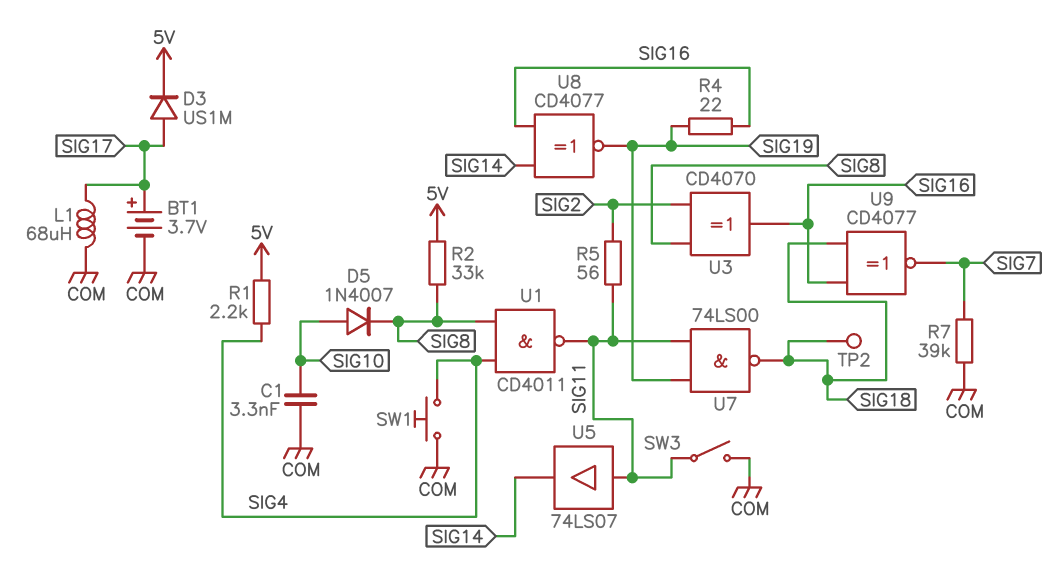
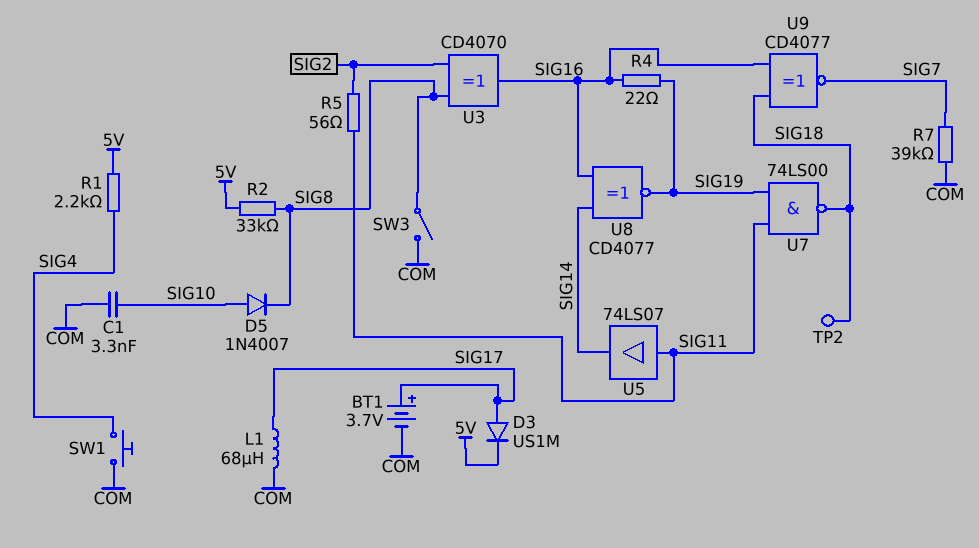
SW3: switch (COM, SIG11) -> switch (COM, SIG8)
U1: NAND CD4011 (in SIG4, in SIG8, out SIG11) -> none

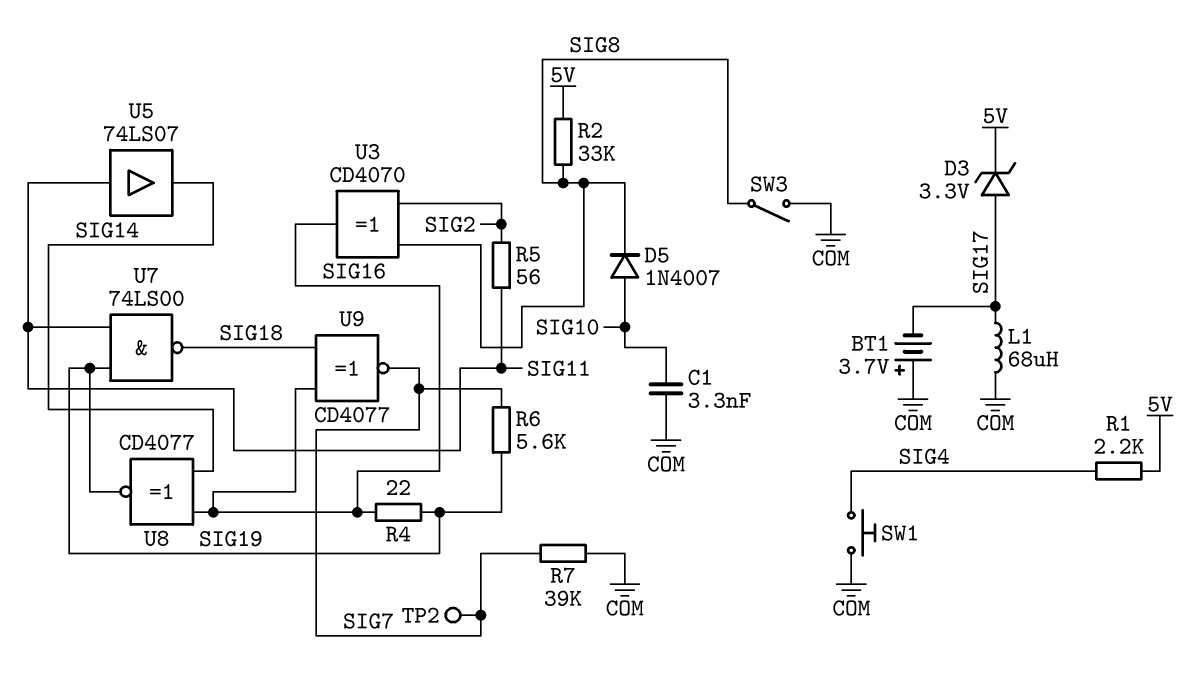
BT1: 3.7V (plus SIG17, minus COM) -> 3.7V (plus COM, minus SIG17)
D3: diode US1M (A SIG17, K 5V) -> zener 3.3V (A SIG17, K 5V)
R6: none -> 5.6k (SIG7, SIG19)
TP2: test point (SIG18) -> test point (SIG7)

